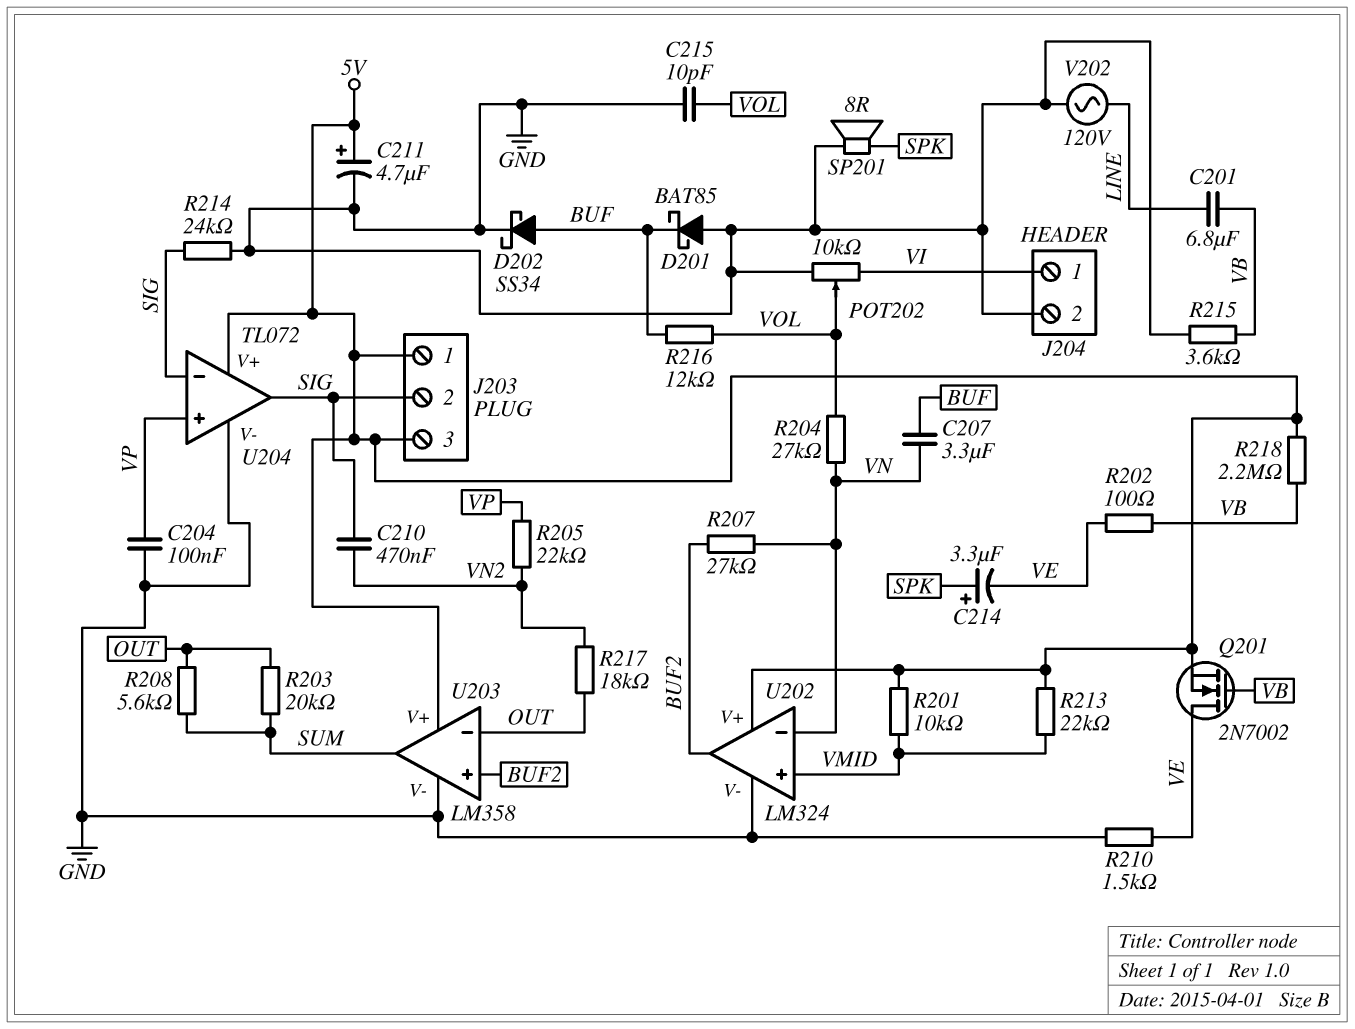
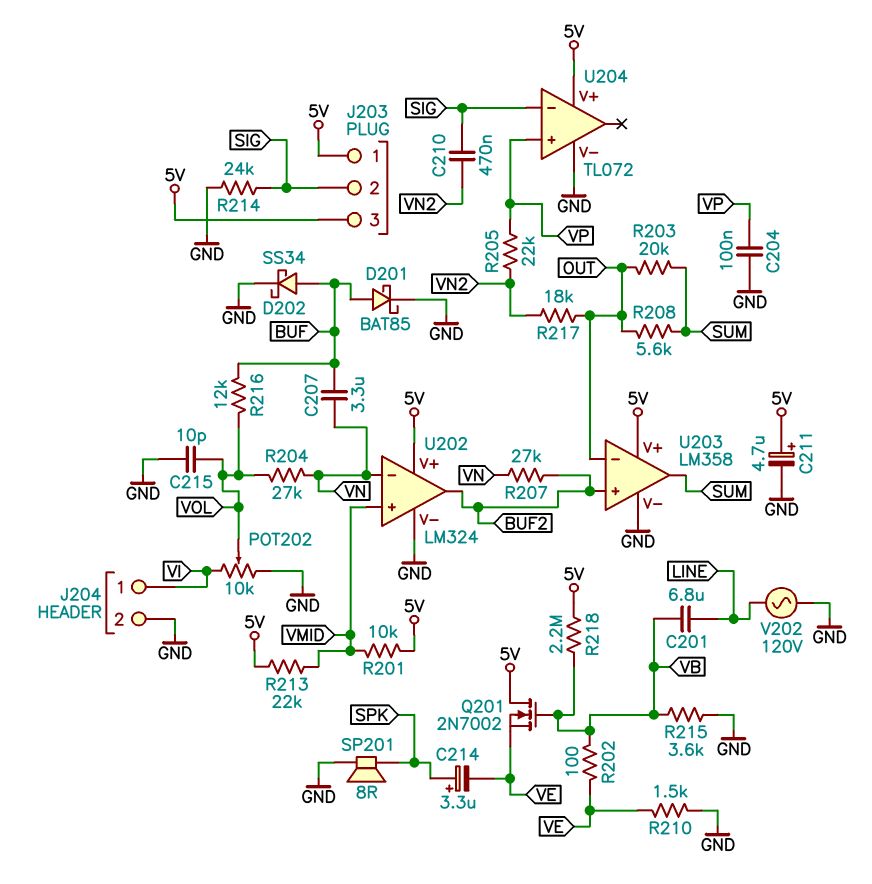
D201: schottky BAT85 (A GND, K BUF) -> schottky BAT85 (A BUF, K GND)
Q201: NMOS 2N7002 (G VB, D VE, S 5V) -> NMOS 2N7002 (G VB, D 5V, S VE)
U204 pin out: SIG -> none

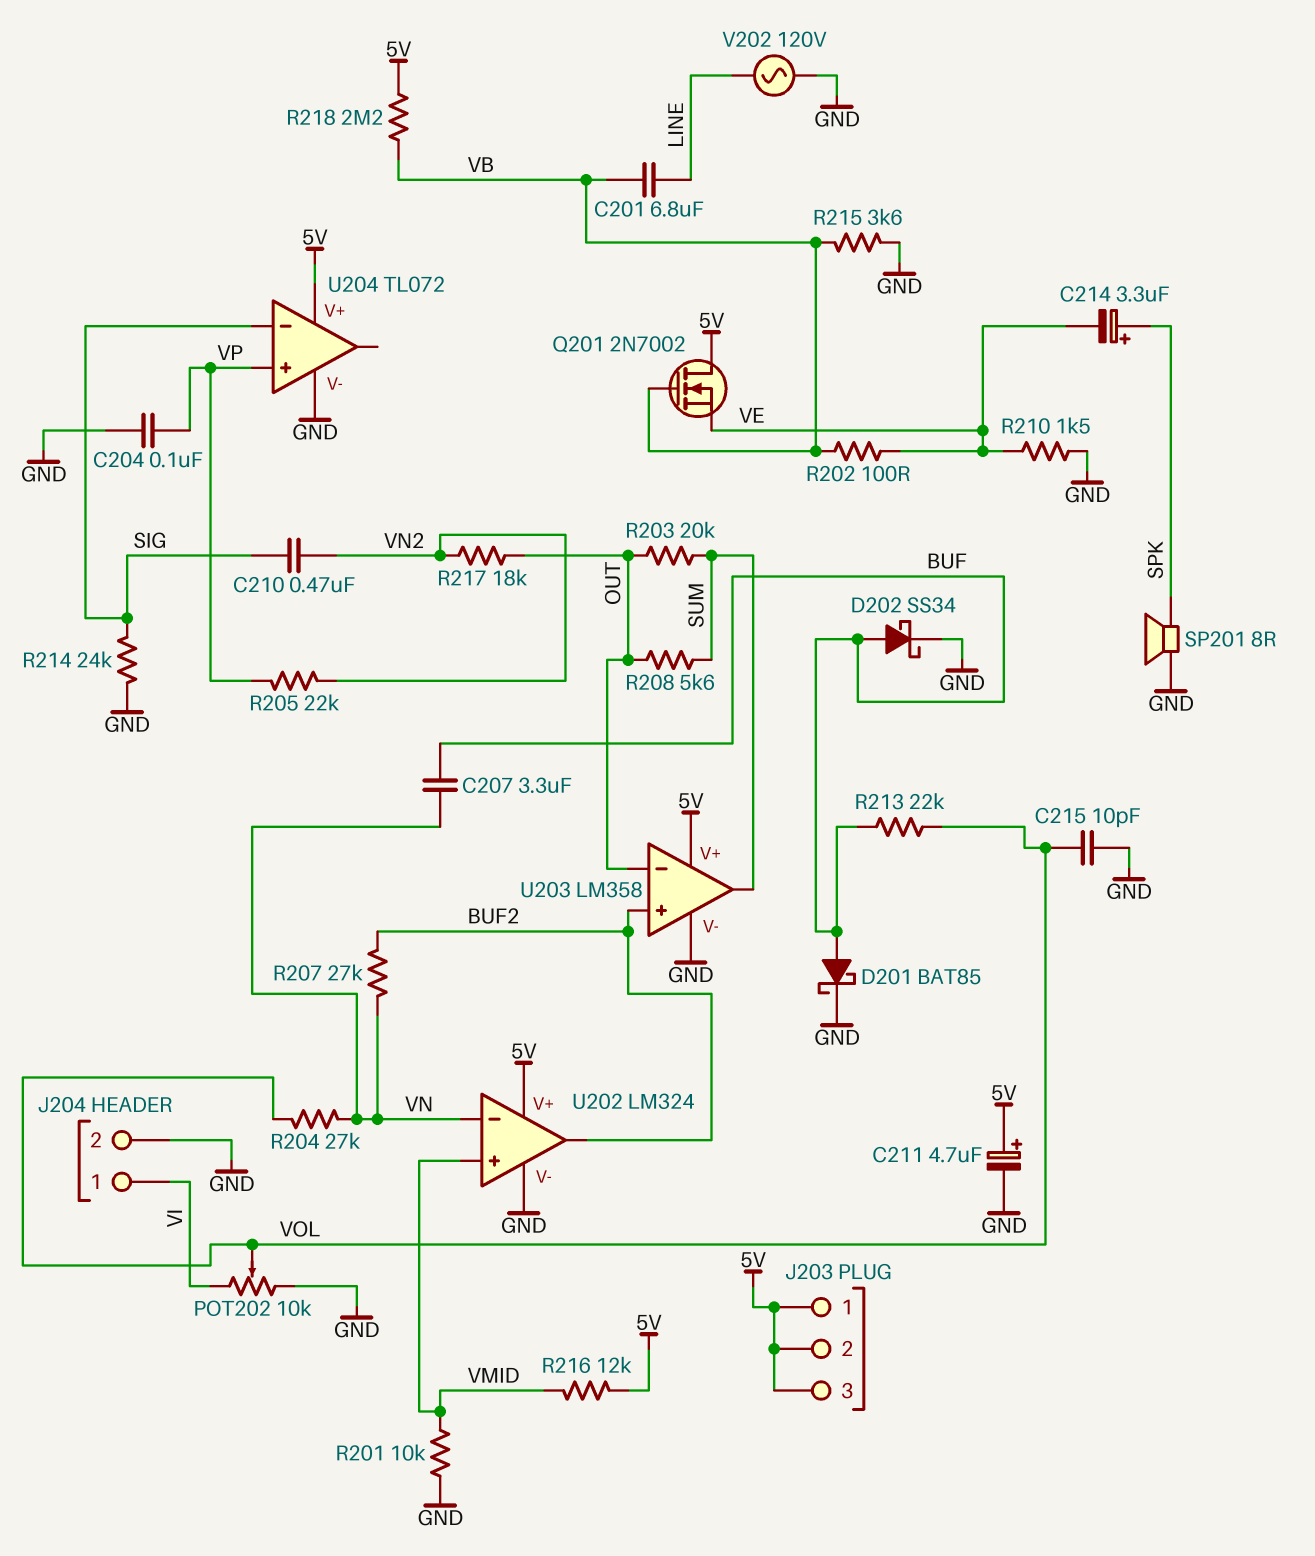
J203 pin 2: SIG -> 5V
R201: 10k (5V, VMID) -> 10k (GND, VMID)
R213: 22k (5V, VMID) -> 22k (BUF, VOL)
R216: 12k (BUF, VOL) -> 12k (5V, VMID)

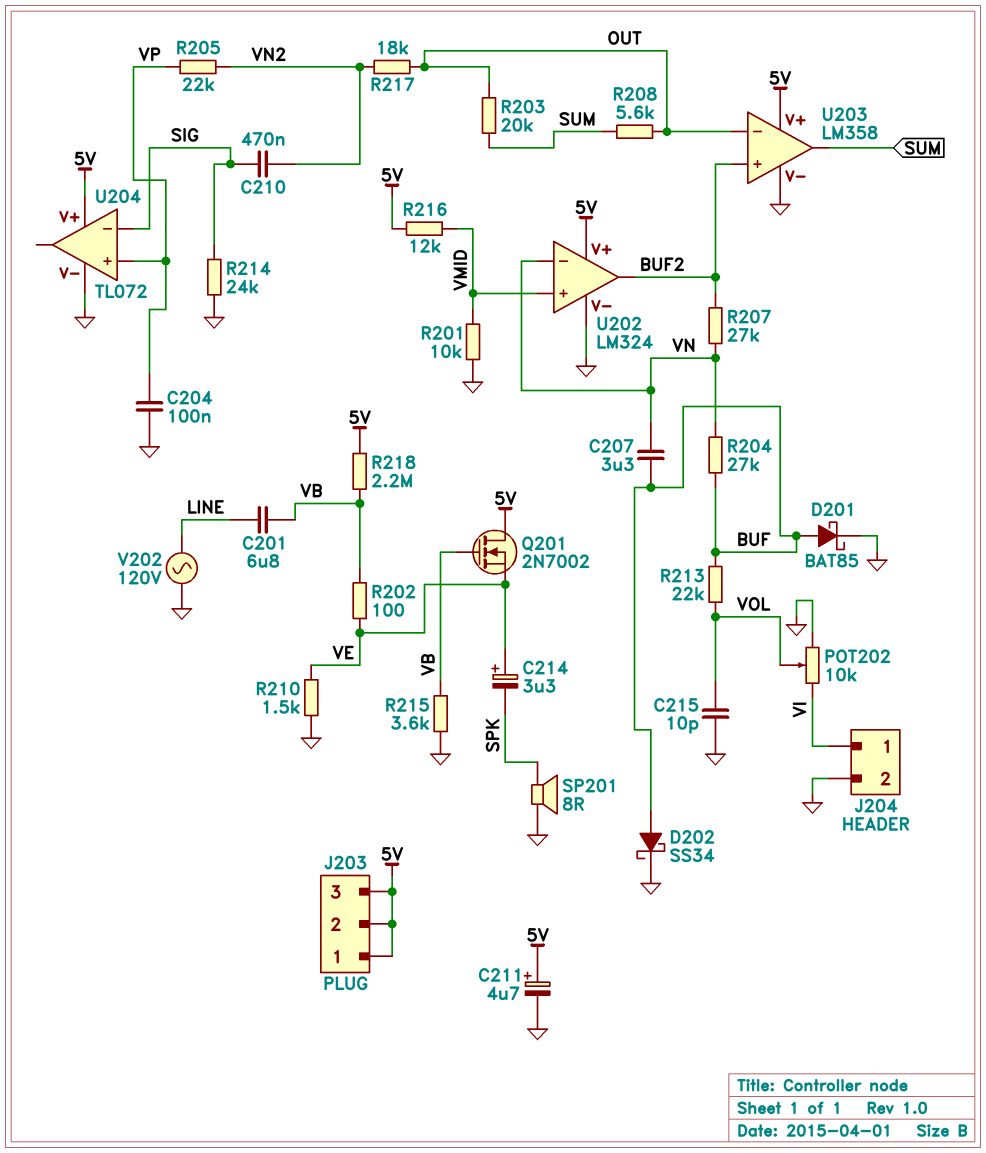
C214: 3.3uF (plus SPK, minus VE) -> 3.3uF (plus VE, minus SPK)
R204: 27k (VN, VOL) -> 27k (BUF, VN)

